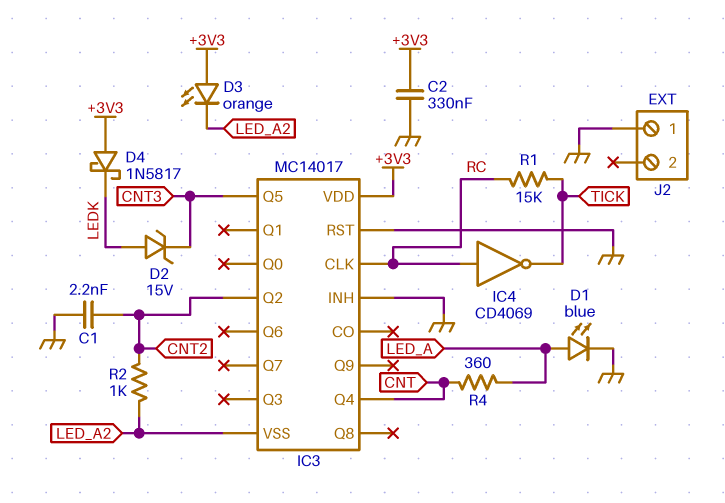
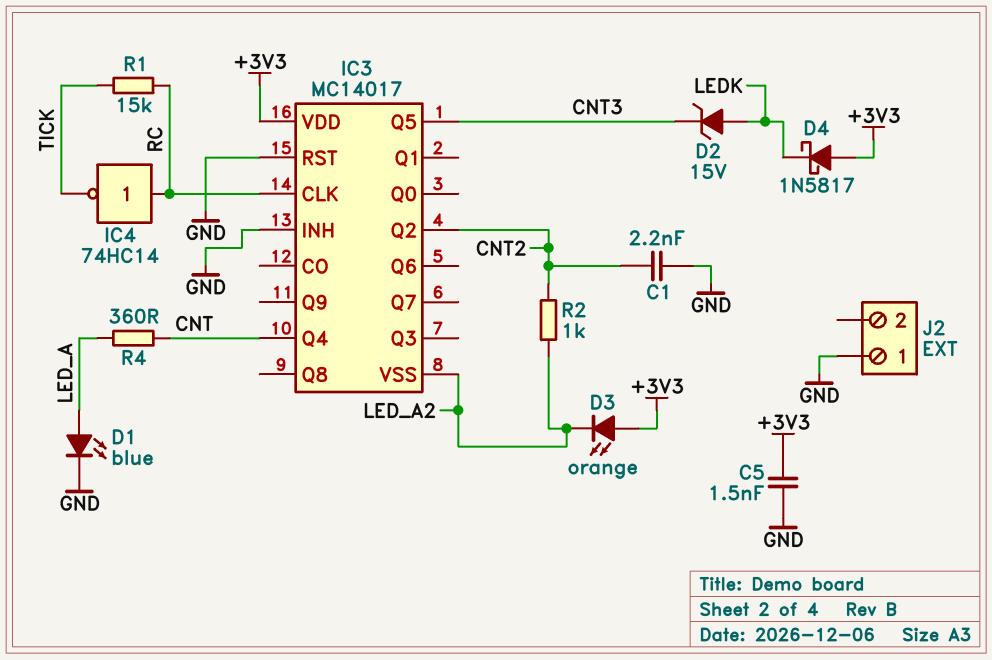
C2: 330nF (+3V3, GND) -> none
C5: none -> 1.5nF (+3V3, GND)
IC4: NOT CD4069 (in RC, out TICK) -> NOT 74HC14 (in RC, out TICK)

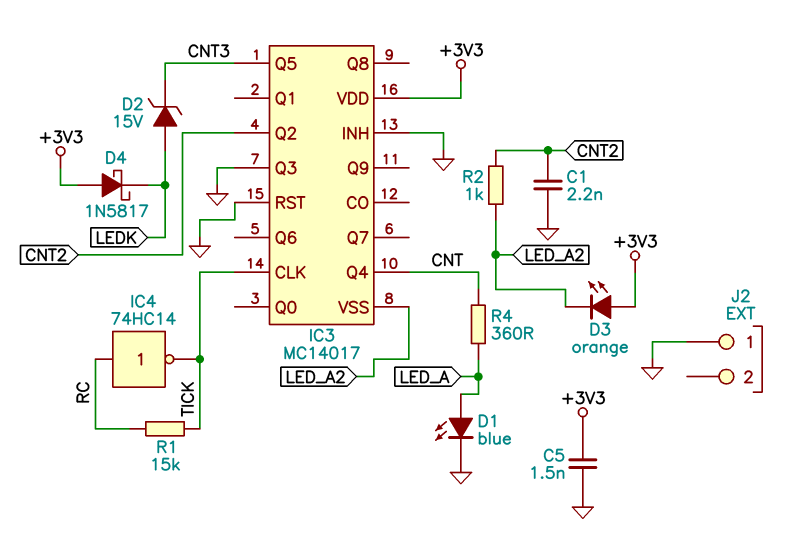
IC3 pin CLK: RC -> TICK
IC3 pin Q3: none -> GND

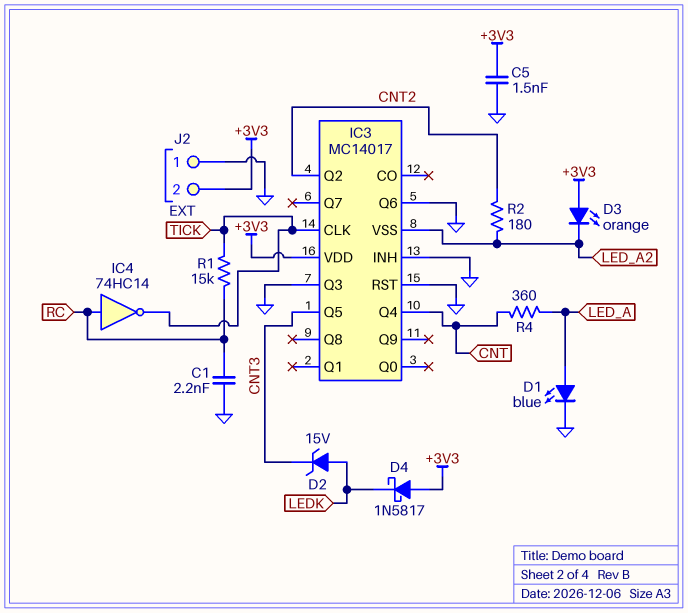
C1: 2.2nF (CNT2, GND) -> 2.2nF (GND, RC)
IC3 pin Q6: none -> GND
J2 pin 2: none -> +3V3
R2: 1k (CNT2, LED_A2) -> 180 (CNT2, LED_A2)

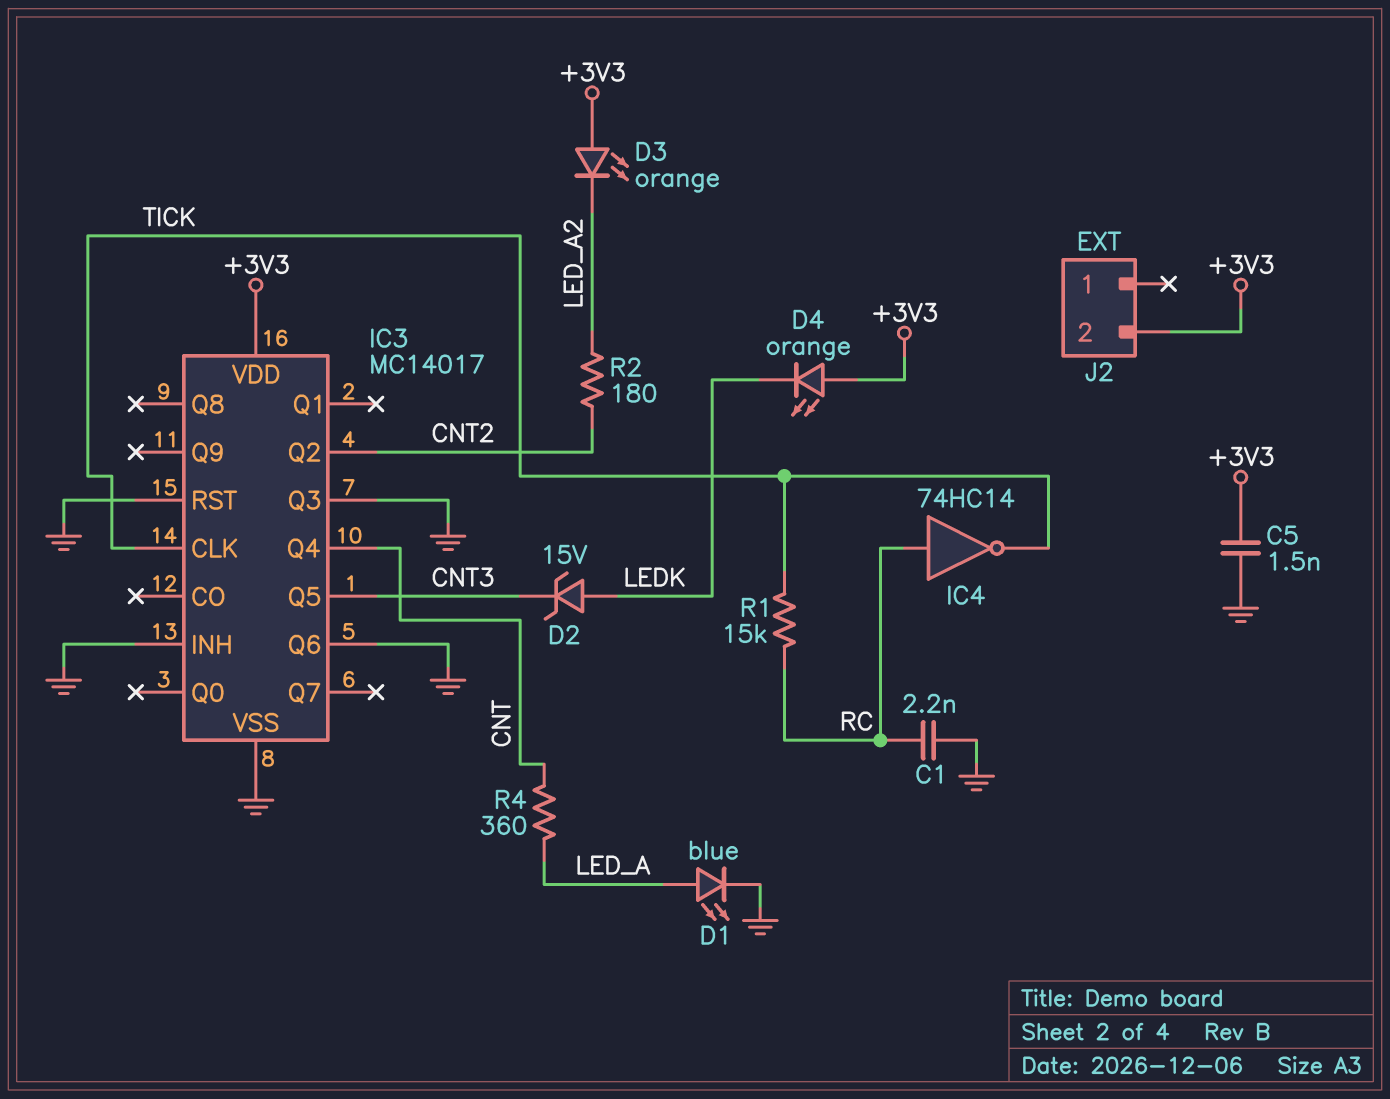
D4: schottky 1N5817 (A +3V3, K LEDK) -> LED orange (A +3V3, K LEDK)
IC3 pin VSS: LED_A2 -> GND
J2 pin 1: GND -> none

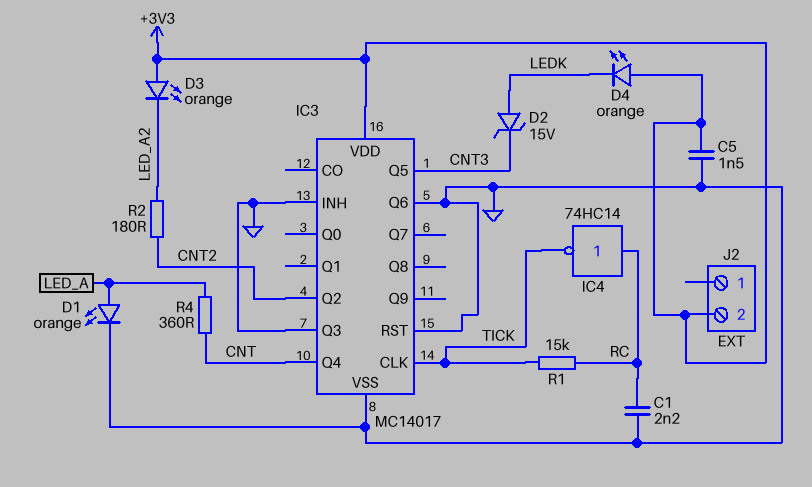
D1: LED blue (A LED_A, K GND) -> LED orange (A LED_A, K GND)

